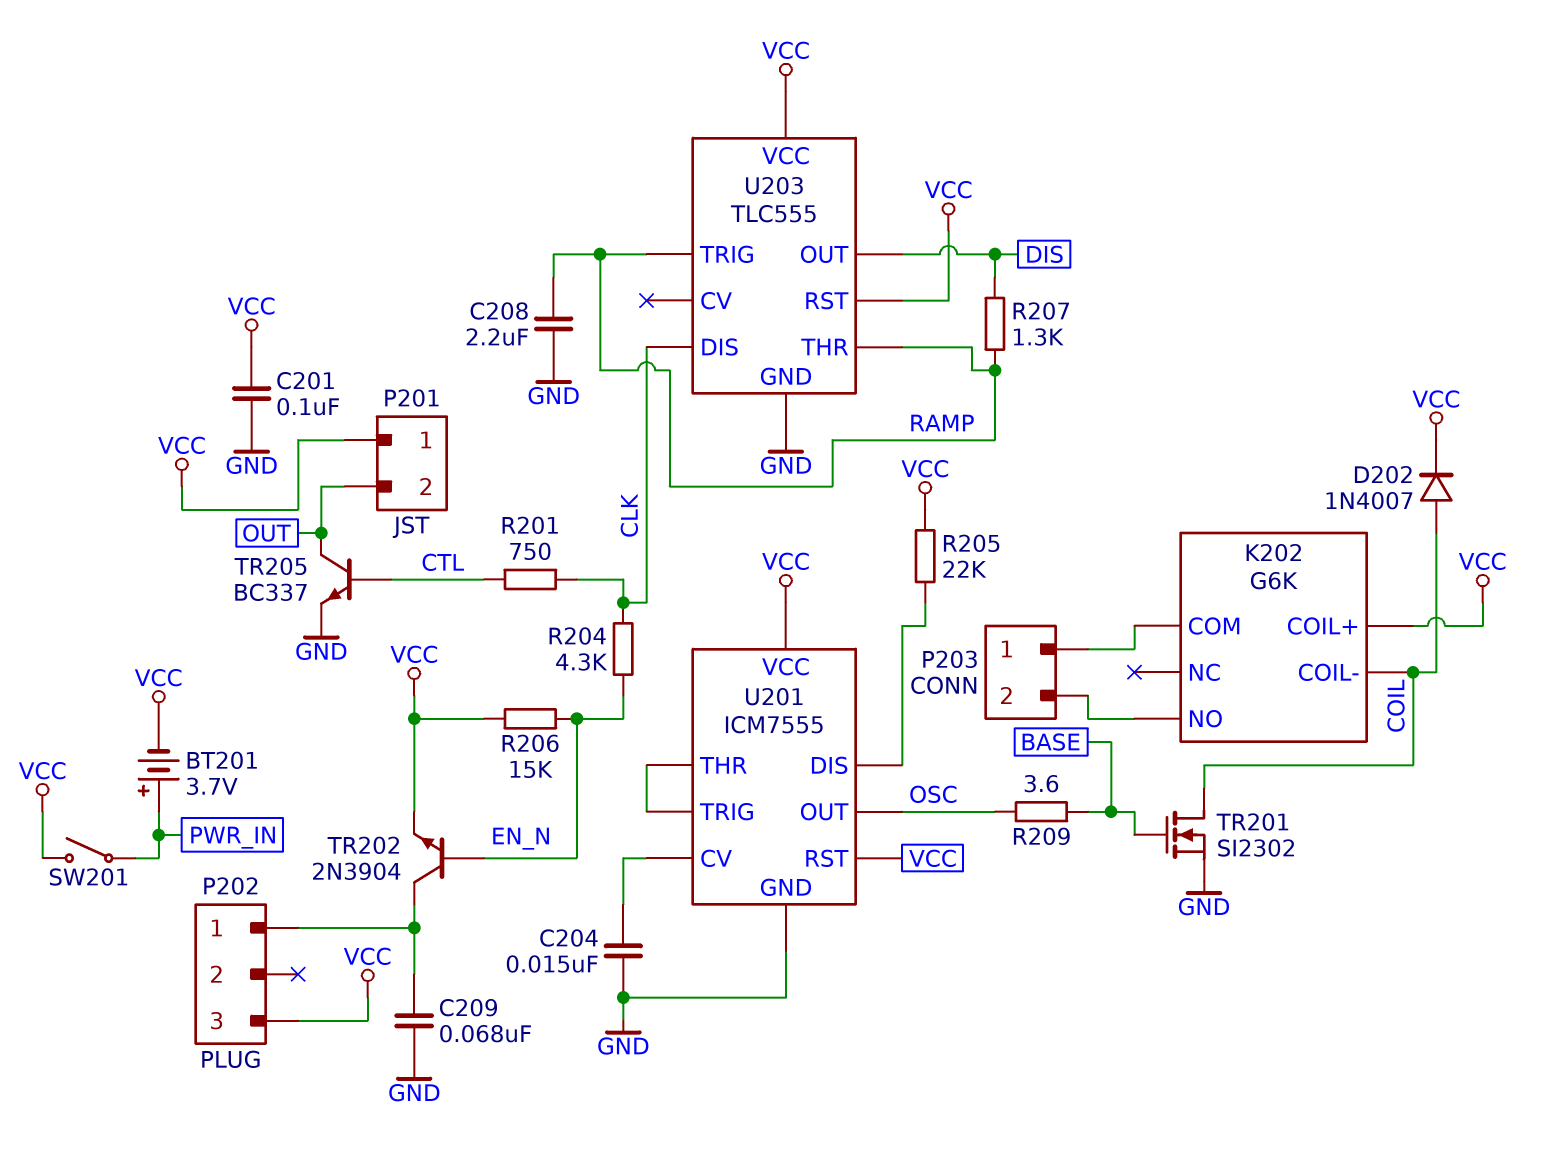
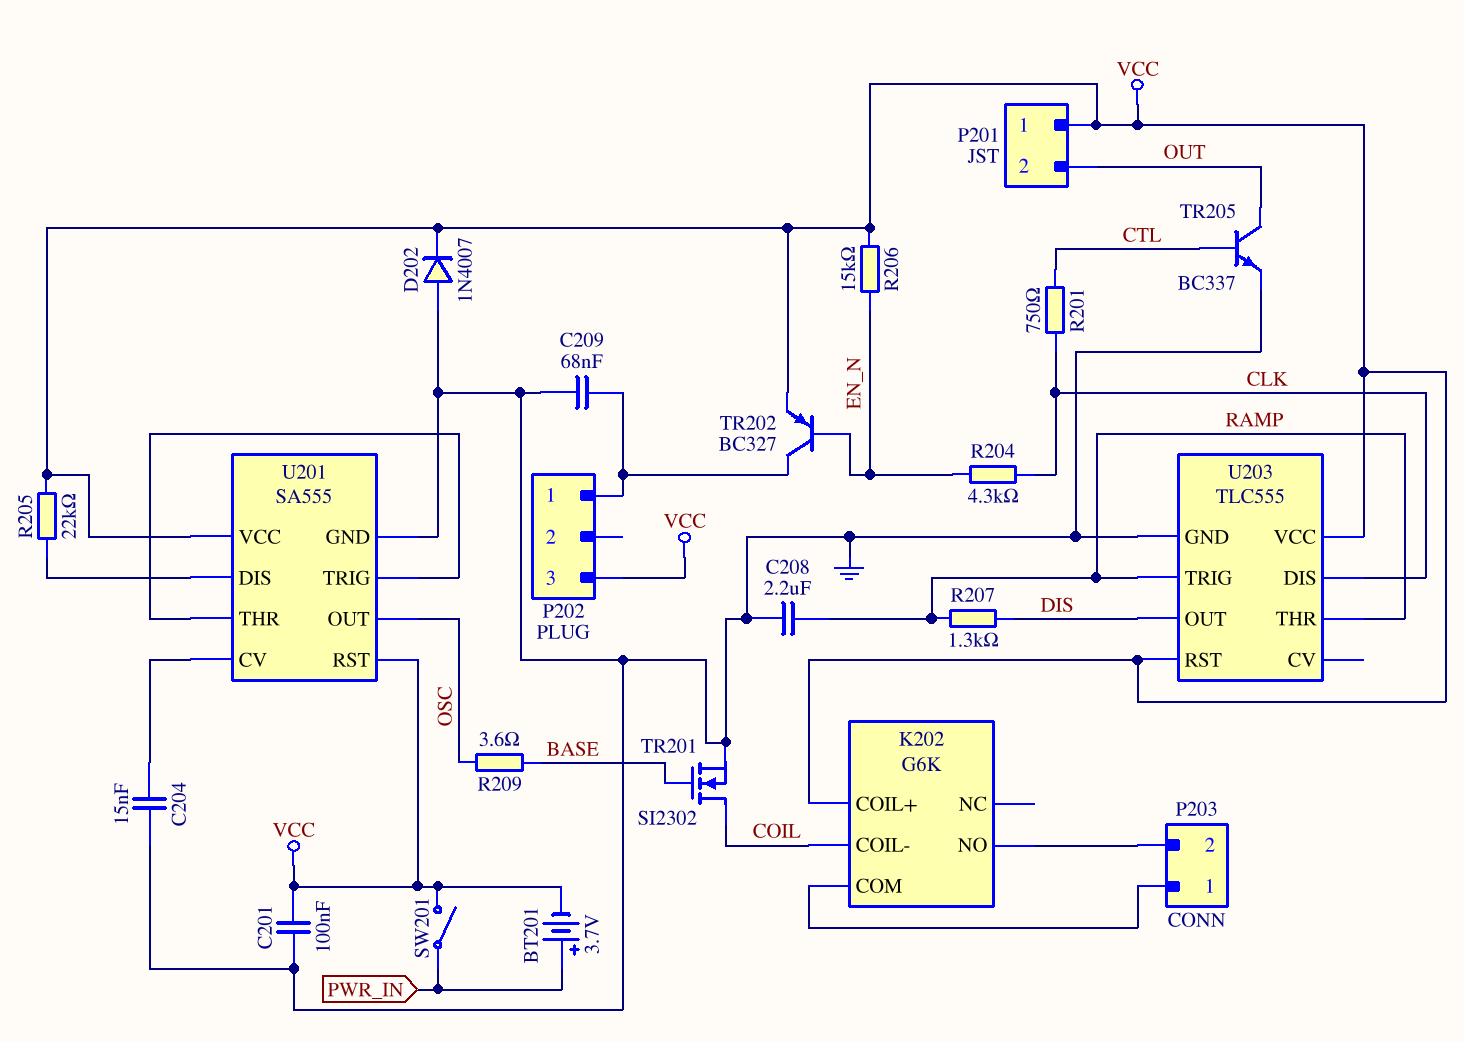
D202: diode 1N4007 (A COIL, K VCC) -> diode 1N4007 (A GND, K VCC)
TR202: NPN 2N3904 (B EN_N, C P202/1, E VCC) -> PNP BC327 (B EN_N, C P202/1, E VCC)
U201: ICM7555 -> SA555

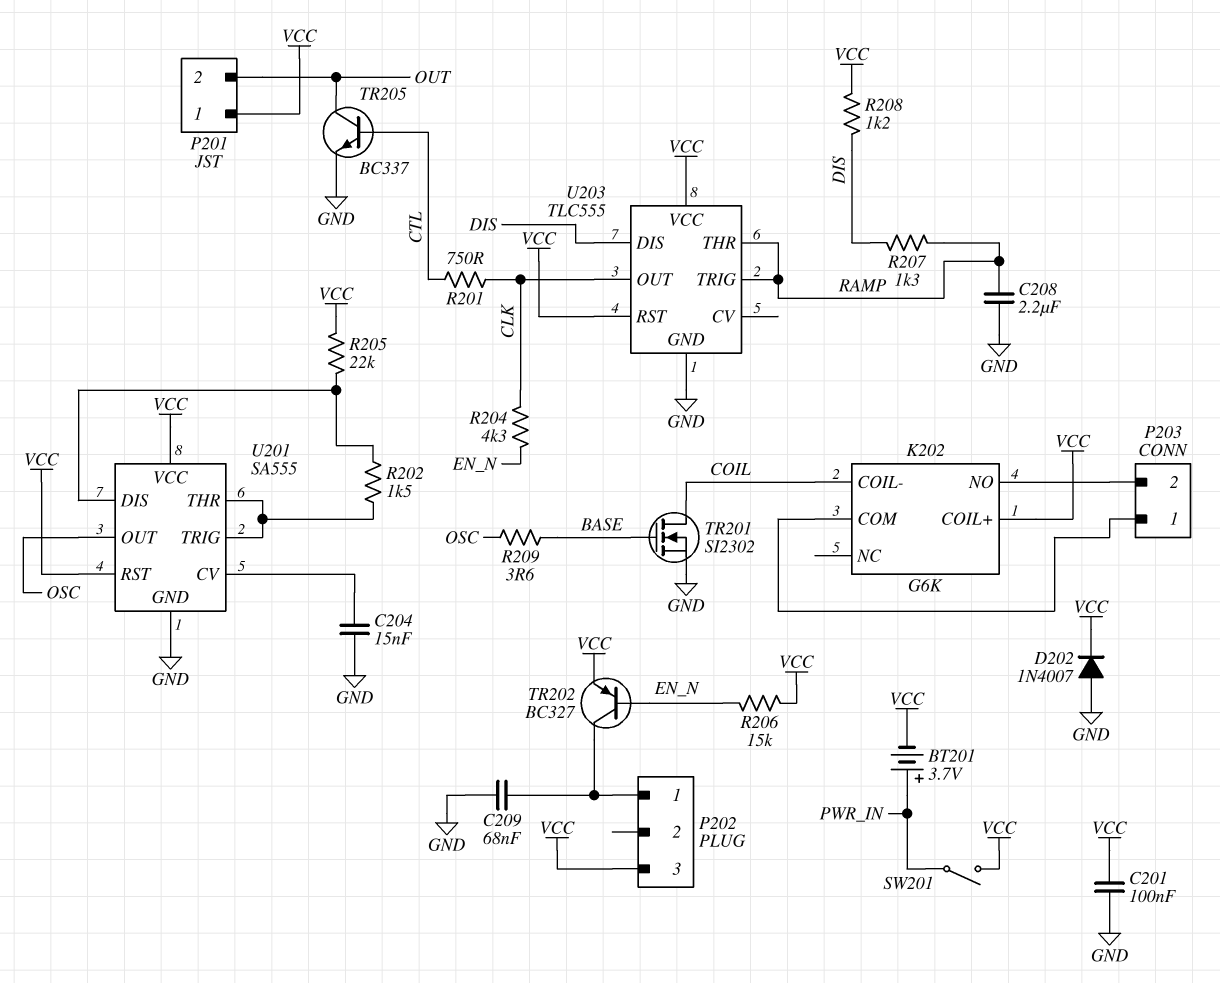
R202: none -> 1.5k (U201/DIS, U201/THR)
R208: none -> 1.2k (DIS, VCC)
U203 pin DIS: CLK -> DIS
U203 pin OUT: DIS -> CLK

